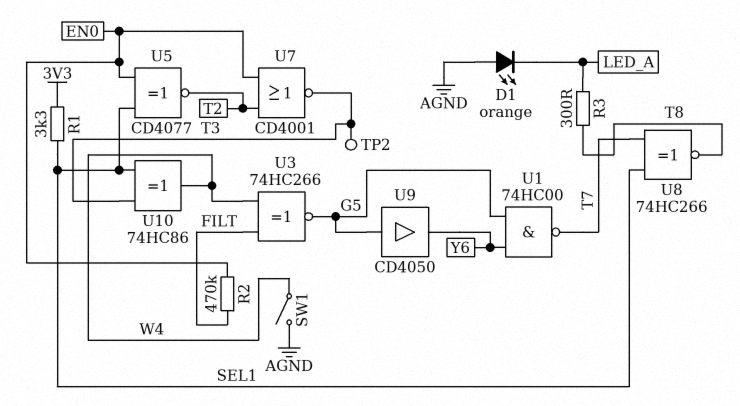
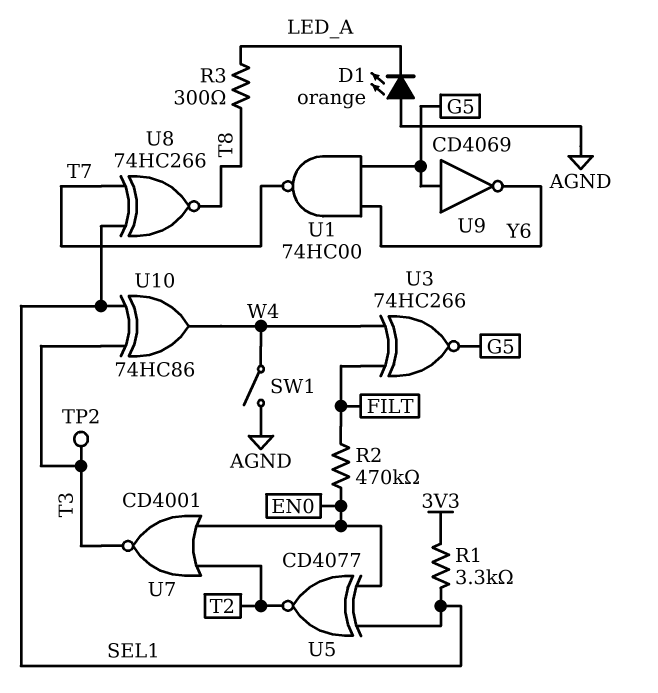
U9: buffer CD4050 (in G5, out Y6) -> NOT CD4069 (in G5, out Y6)

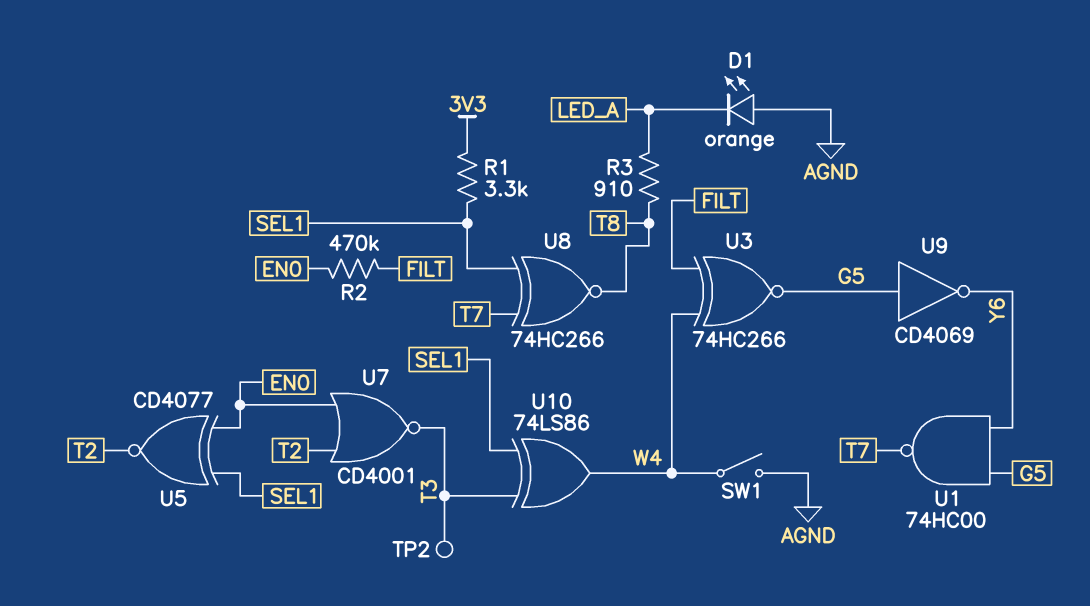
R3: 300 (LED_A, T8) -> 910 (LED_A, T8)
U10: XOR 74HC86 (in SEL1, in T3, out W4) -> XOR 74LS86 (in SEL1, in T3, out W4)

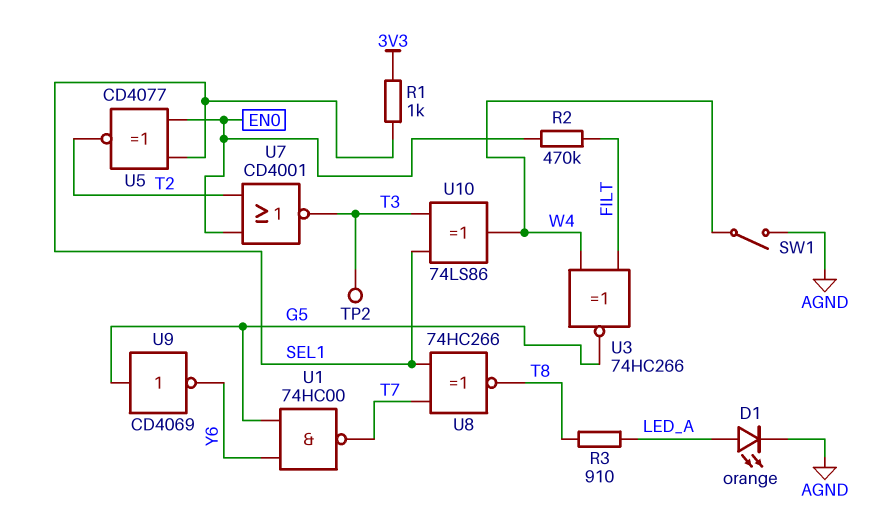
D1: LED orange (A AGND, K LED_A) -> LED orange (A LED_A, K AGND)
R1: 3.3k (3V3, SEL1) -> 1k (3V3, SEL1)

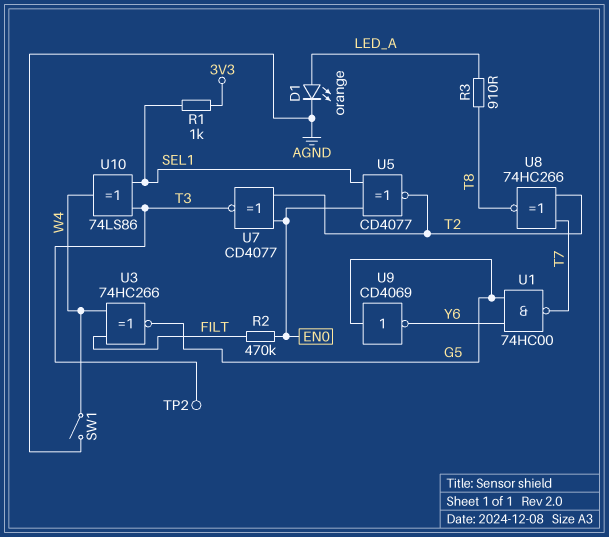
U7: NOR CD4001 (in EN0, in T2, out T3) -> XNOR CD4077 (in EN0, in T2, out T3)
U8: XNOR 74HC266 (in SEL1, in T7, out T8) -> XNOR 74HC266 (in T2, in T7, out T8)

